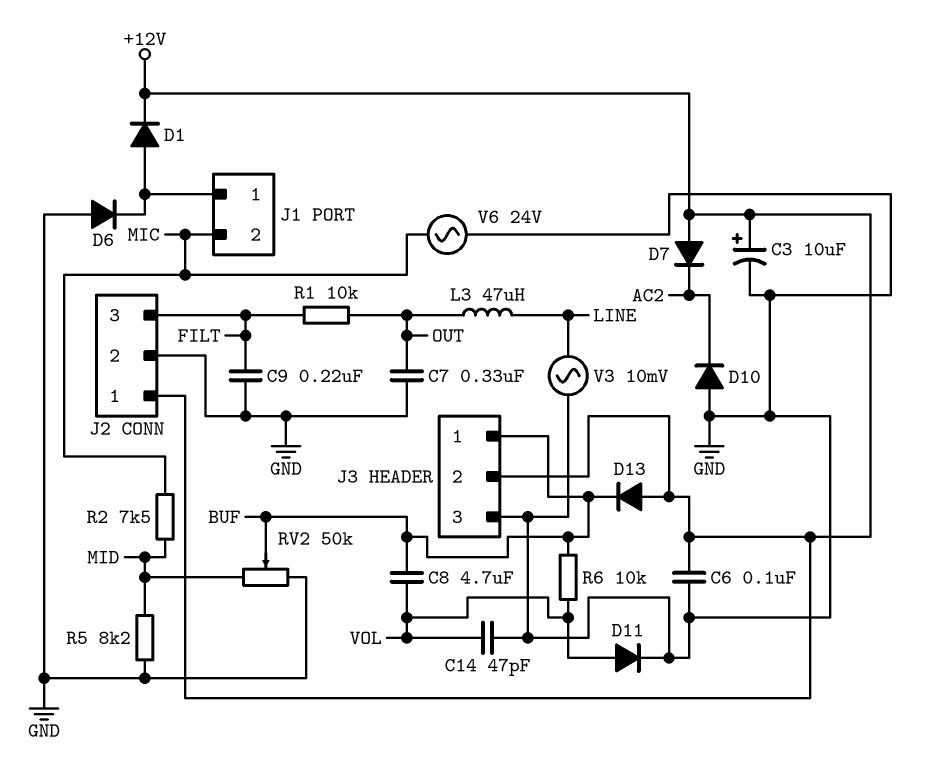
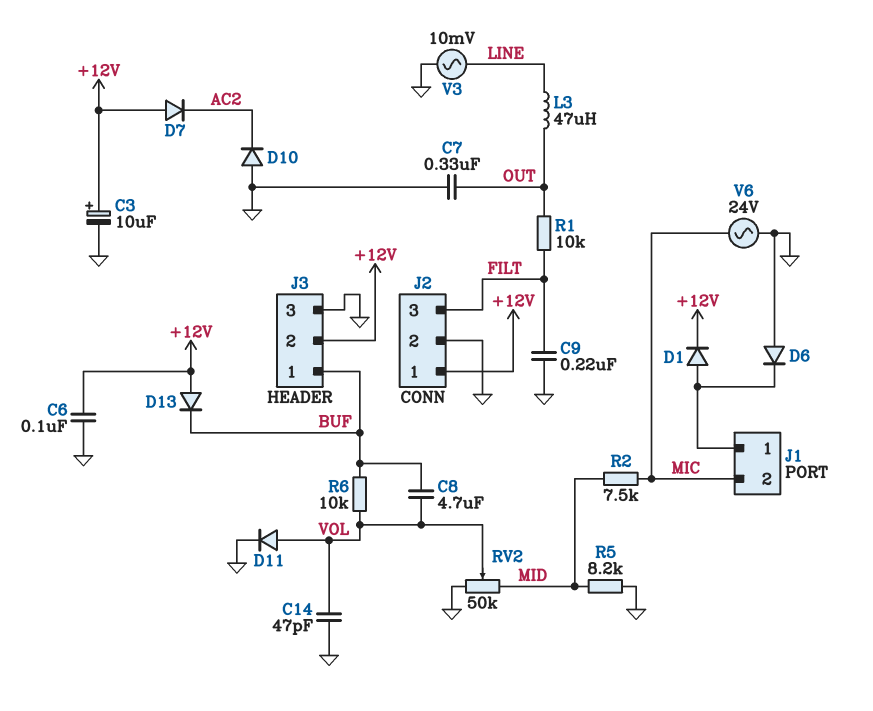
RV2: 50k (GND, MID, wiper BUF) -> 50k (GND, MID, wiper VOL)

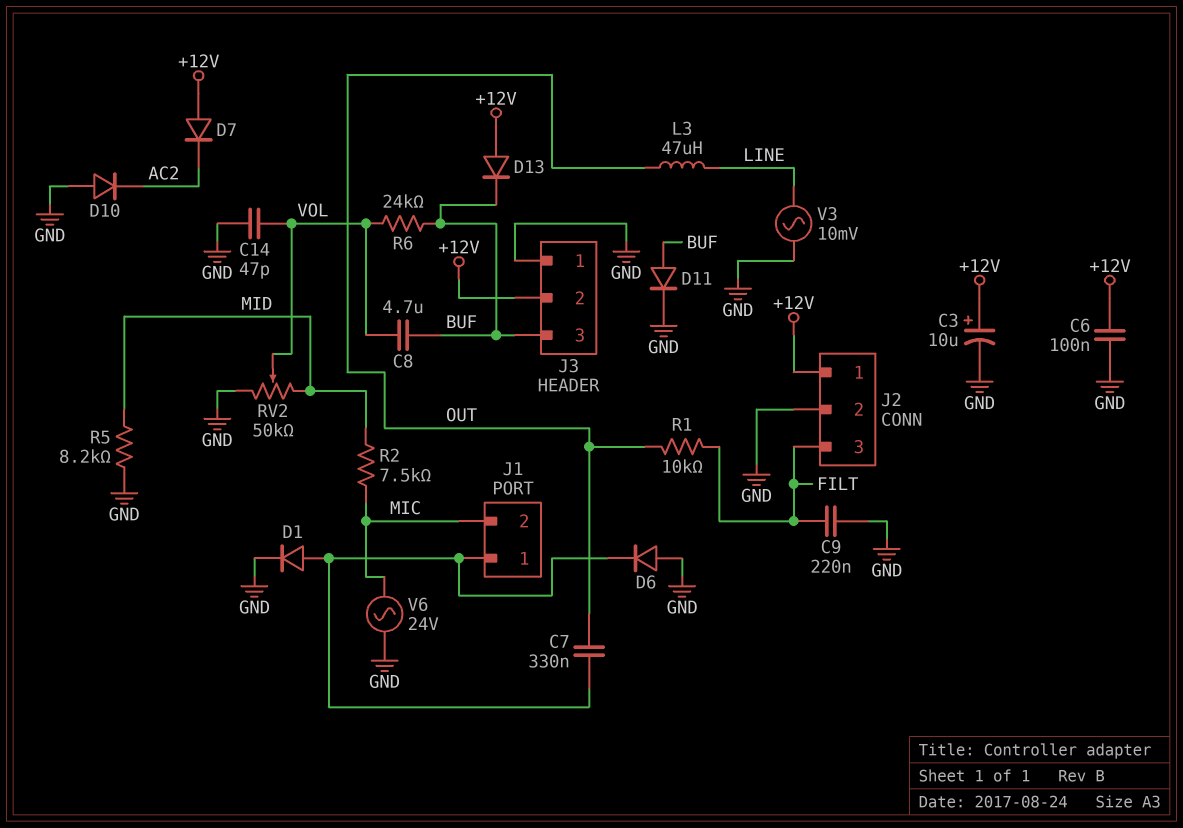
C7: 330nF (GND, OUT) -> 330nF (J1/1, OUT)
D1: diode (A J1/1, K +12V) -> diode (A J1/1, K GND)
D11: diode (A VOL, K GND) -> diode (A BUF, K GND)
J3 pin 1: BUF -> GND
J3 pin 3: GND -> BUF
R6: 10k (BUF, VOL) -> 24k (BUF, VOL)

